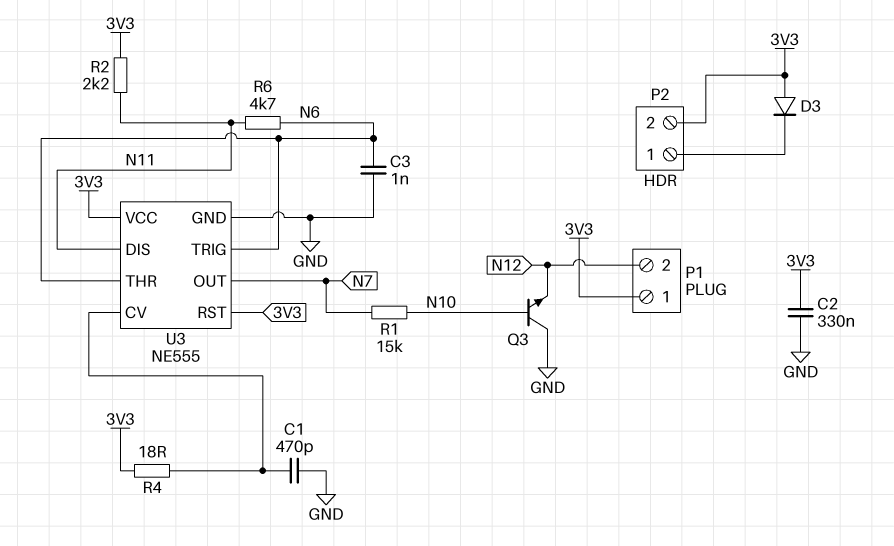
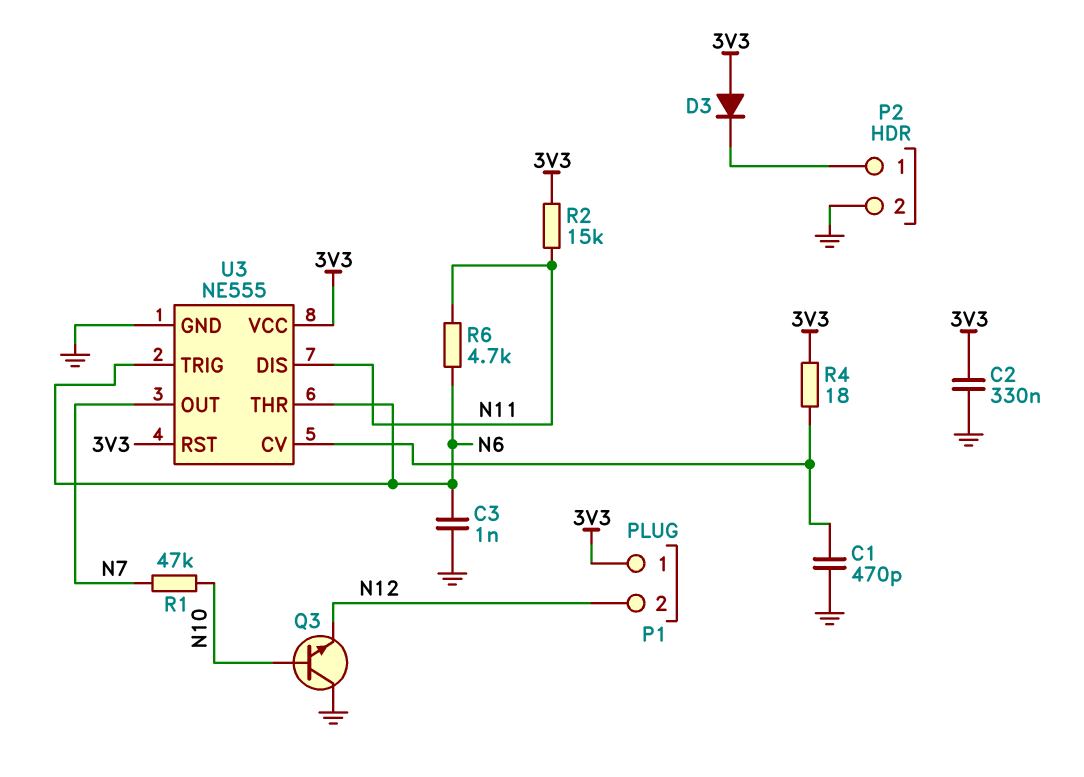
P2 pin 2: 3V3 -> GND
R1: 15k (N7, N10) -> 47k (N7, N10)
R2: 2.2k (3V3, N11) -> 15k (3V3, N11)

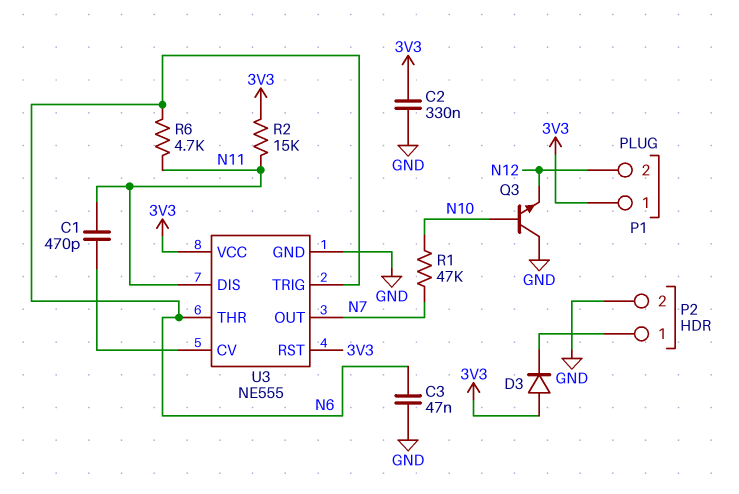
C1: 470pF (GND, U3/CV) -> 470pF (N11, U3/CV)
C3: 1nF (GND, N6) -> 47nF (GND, N6)
R4: 18 (3V3, U3/CV) -> none

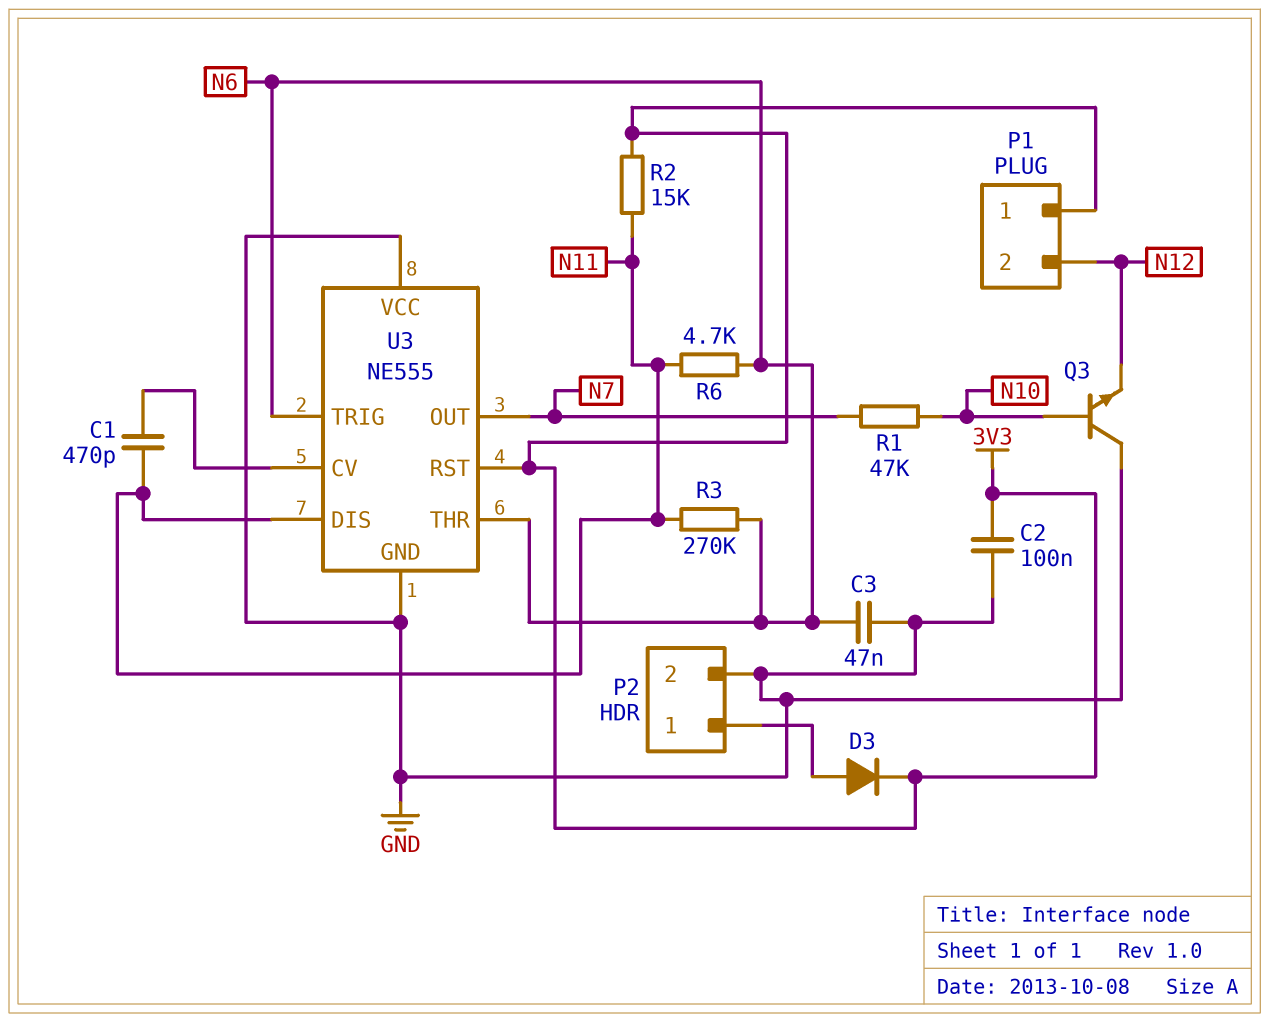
C2: 330nF (3V3, GND) -> 100nF (3V3, GND)
D3: diode (A 3V3, K P2/1) -> diode (A P2/1, K 3V3)
R3: none -> 270k (N6, N11)
U3 pin VCC: 3V3 -> GND

